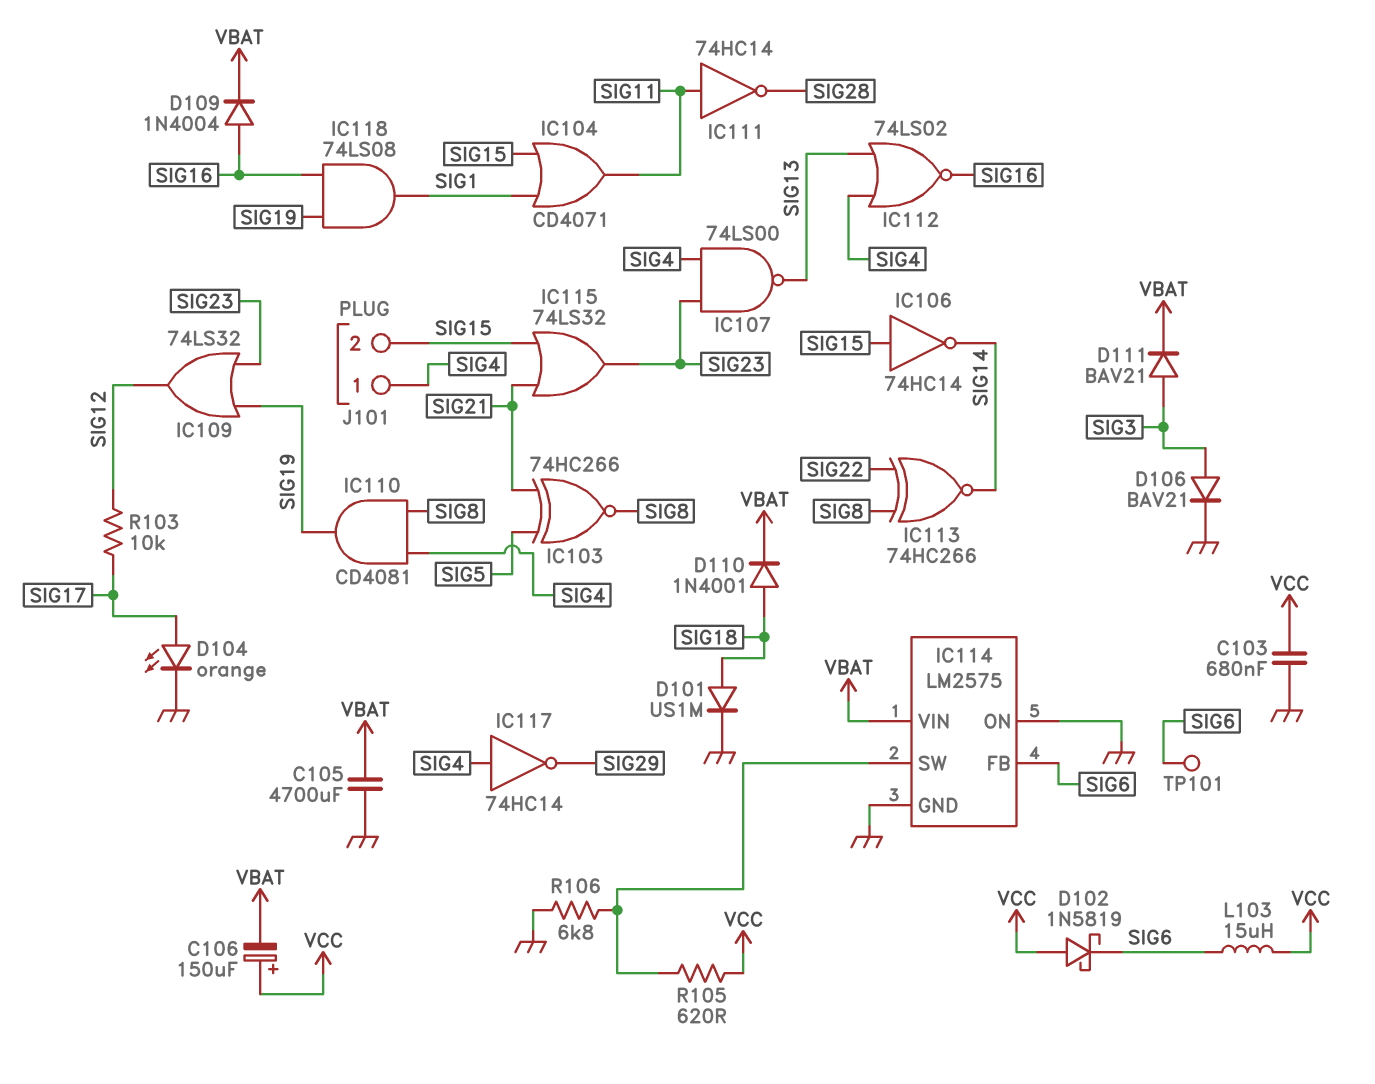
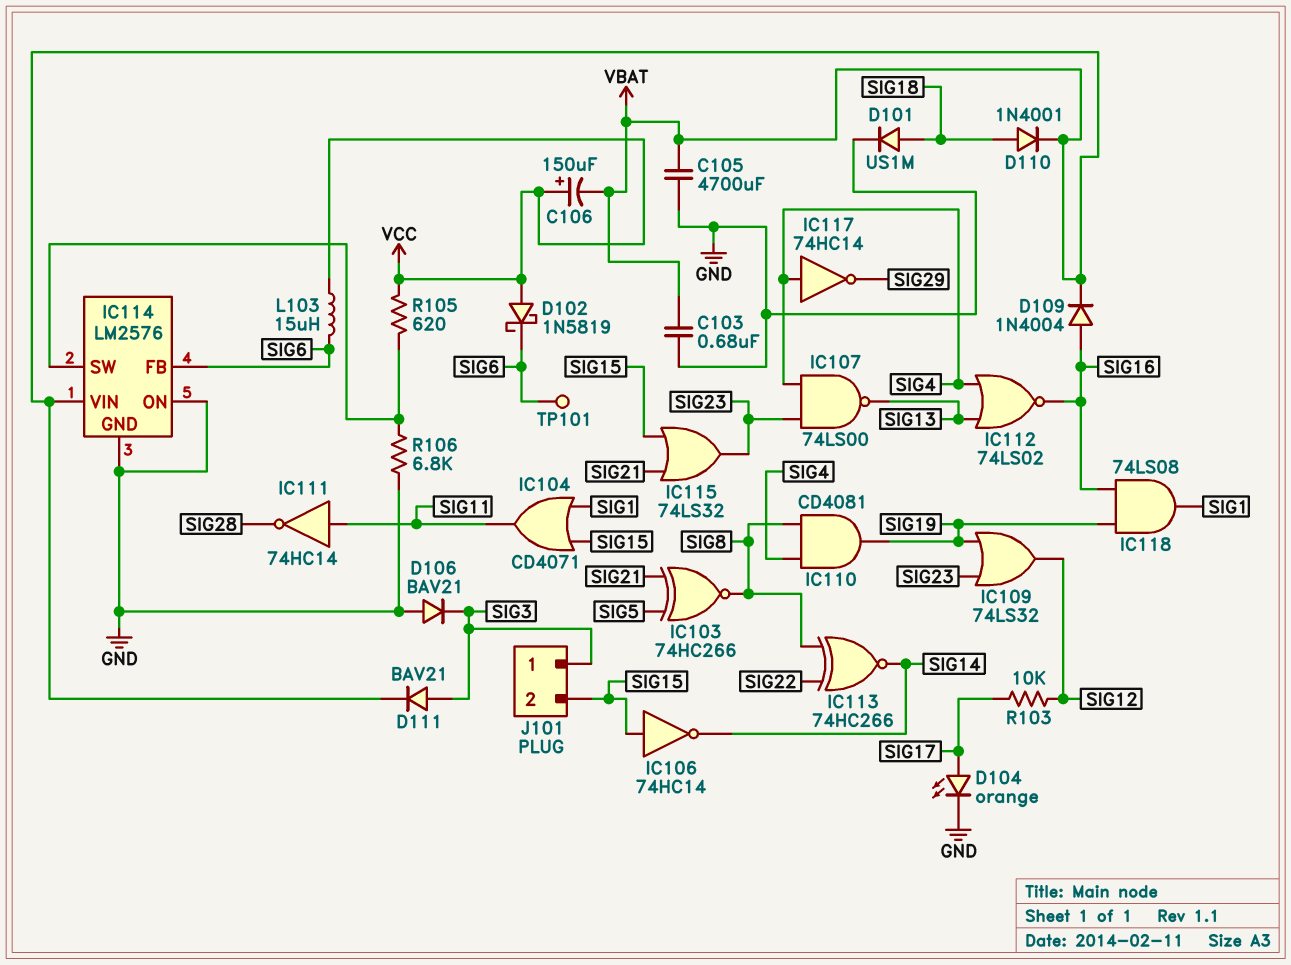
C103: 680nF (GND, VCC) -> 680nF (GND, VBAT)
D106: diode BAV21 (A SIG3, K GND) -> diode BAV21 (A GND, K SIG3)
IC114: LM2575 -> LM2576
J101 pin 1: SIG4 -> SIG3

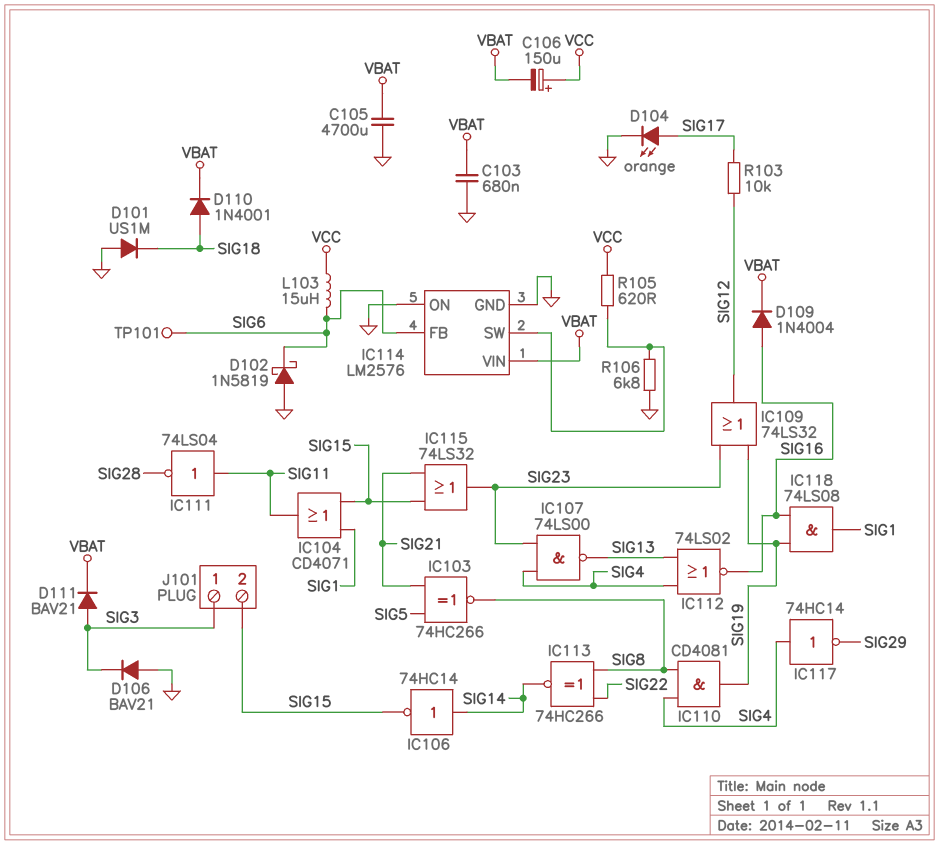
D101: diode US1M (A SIG18, K GND) -> diode US1M (A GND, K SIG18)
D102: schottky 1N5819 (A VCC, K SIG6) -> schottky 1N5819 (A GND, K SIG6)
IC106: NOT 74HC14 (in SIG15, out SIG14) -> NOT 74HC14 (in SIG14, out SIG15)
IC111: NOT 74HC14 (in SIG11, out SIG28) -> NOT 74LS04 (in SIG11, out SIG28)

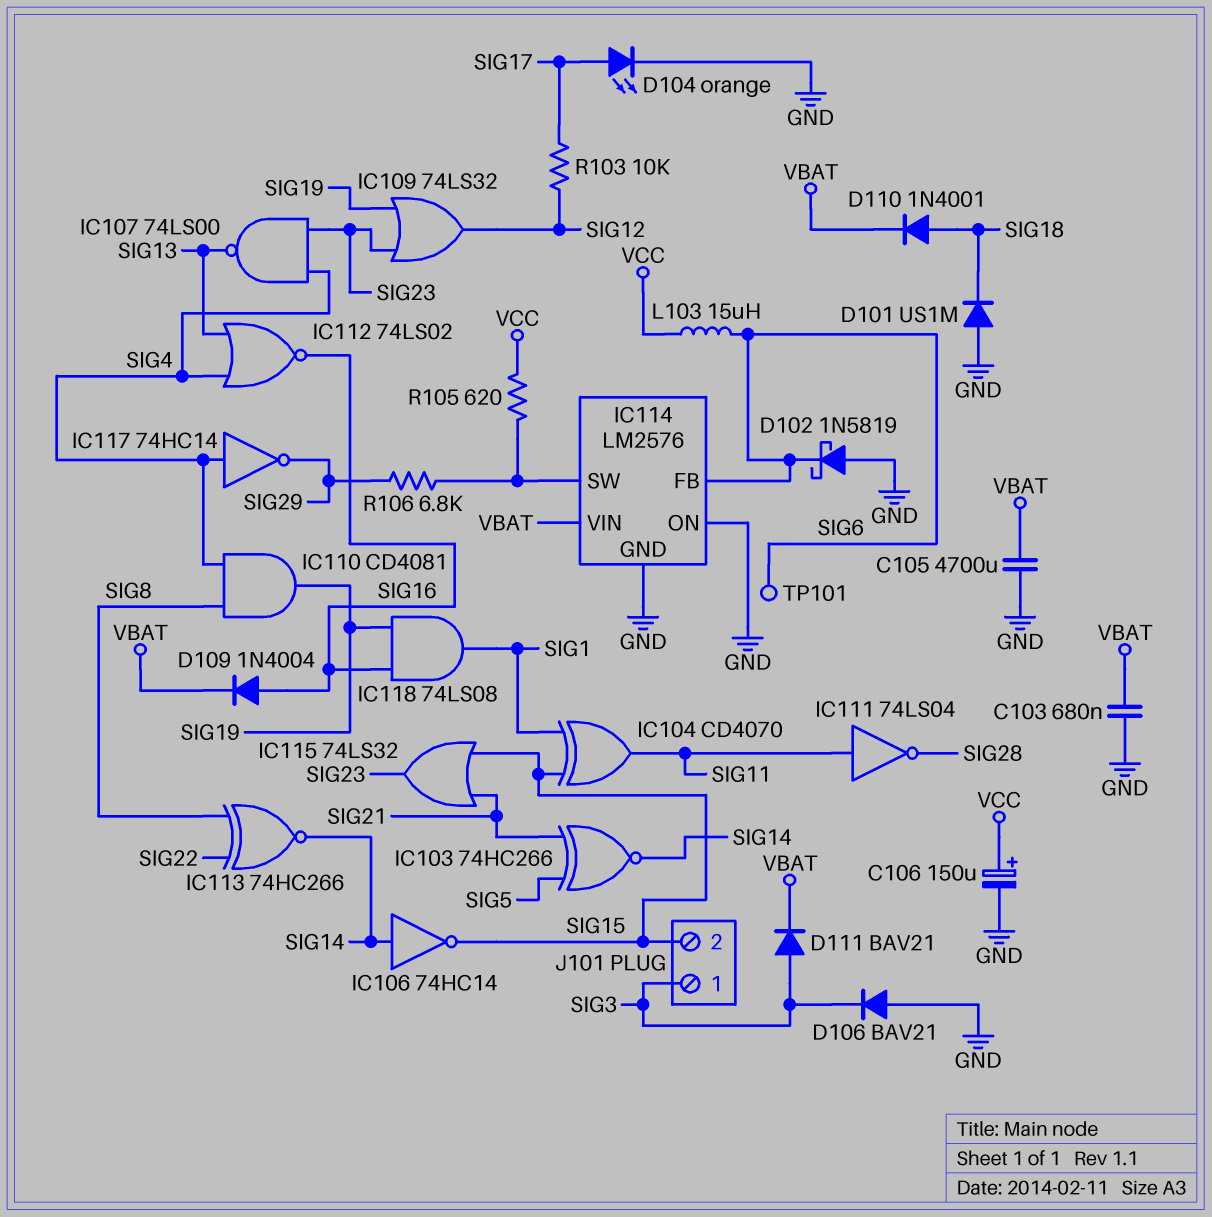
C106: 150uF (plus VCC, minus VBAT) -> 150uF (plus VCC, minus GND)
IC103: XNOR 74HC266 (in SIG5, in SIG21, out SIG8) -> XNOR 74HC266 (in SIG5, in SIG21, out SIG14)
IC104: OR CD4071 (in SIG1, in SIG15, out SIG11) -> XOR CD4070 (in SIG1, in SIG15, out SIG11)
R106: 6.8k (GND, IC114/SW) -> 6.8k (IC114/SW, SIG29)

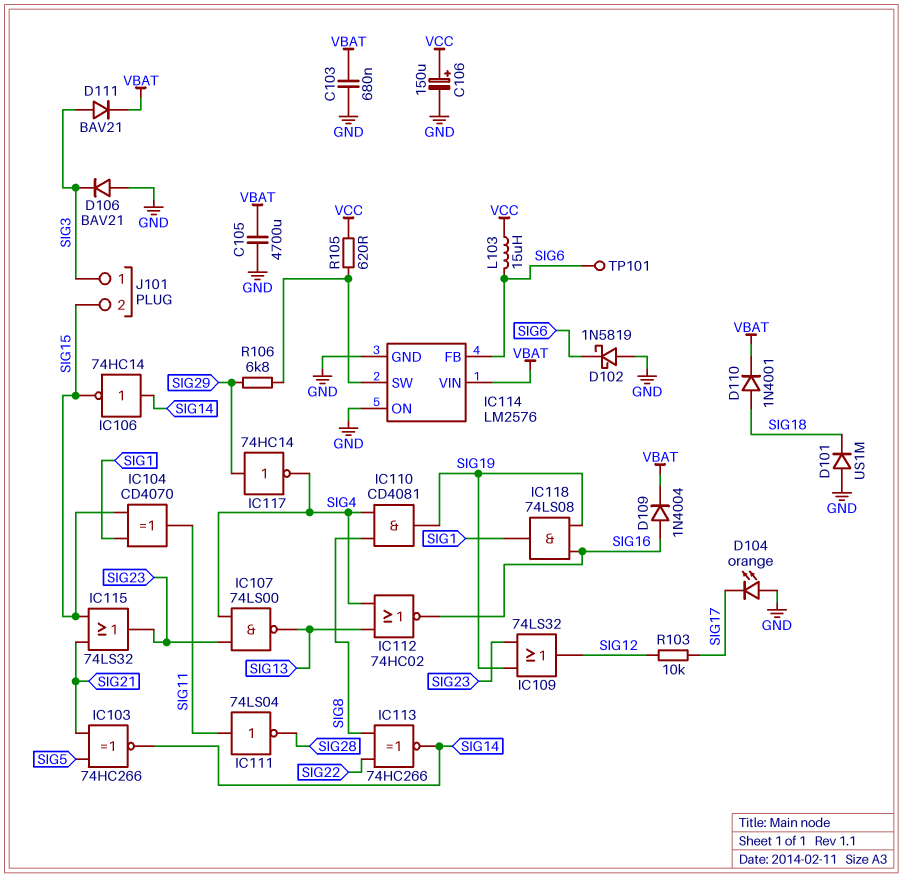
D104: LED orange (A SIG17, K GND) -> LED orange (A GND, K SIG17)
IC112: NOR 74LS02 (in SIG4, in SIG13, out SIG16) -> NOR 74HC02 (in SIG4, in SIG13, out SIG16)
IC117: NOT 74HC14 (in SIG4, out SIG29) -> NOT 74HC14 (in SIG29, out SIG4)

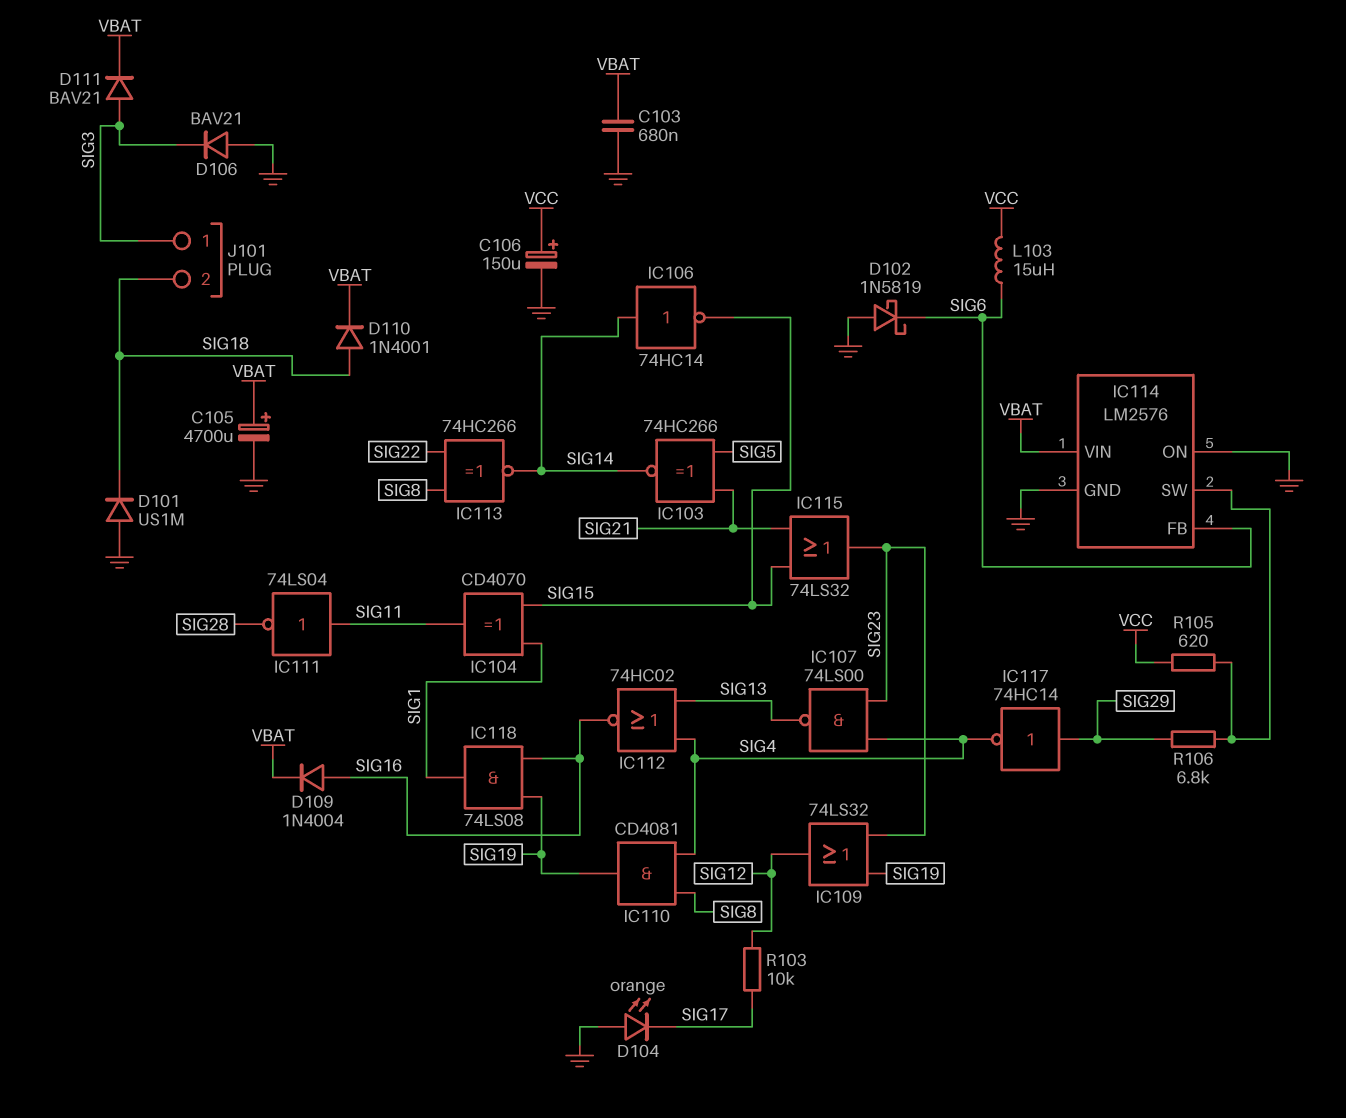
C105: 4700uF (GND, VBAT) -> 4700uF (plus VBAT, minus GND)
J101 pin 2: SIG15 -> SIG18
TP101: test point (SIG6) -> none

